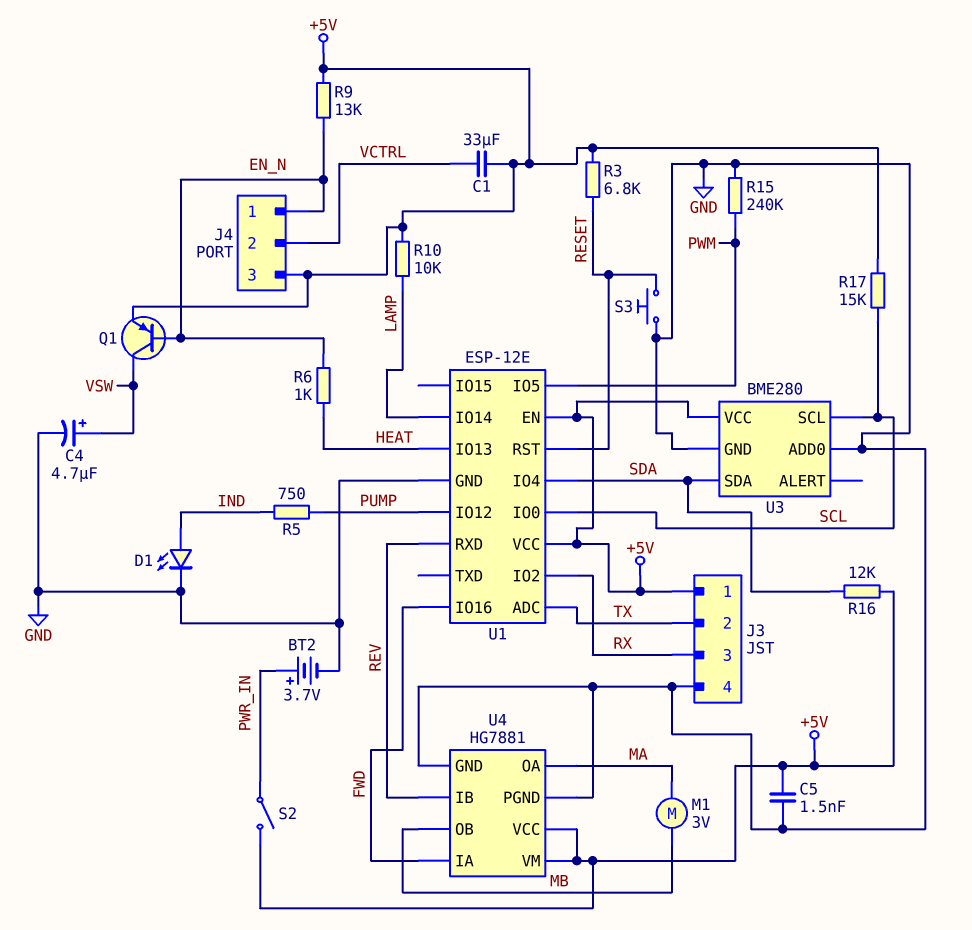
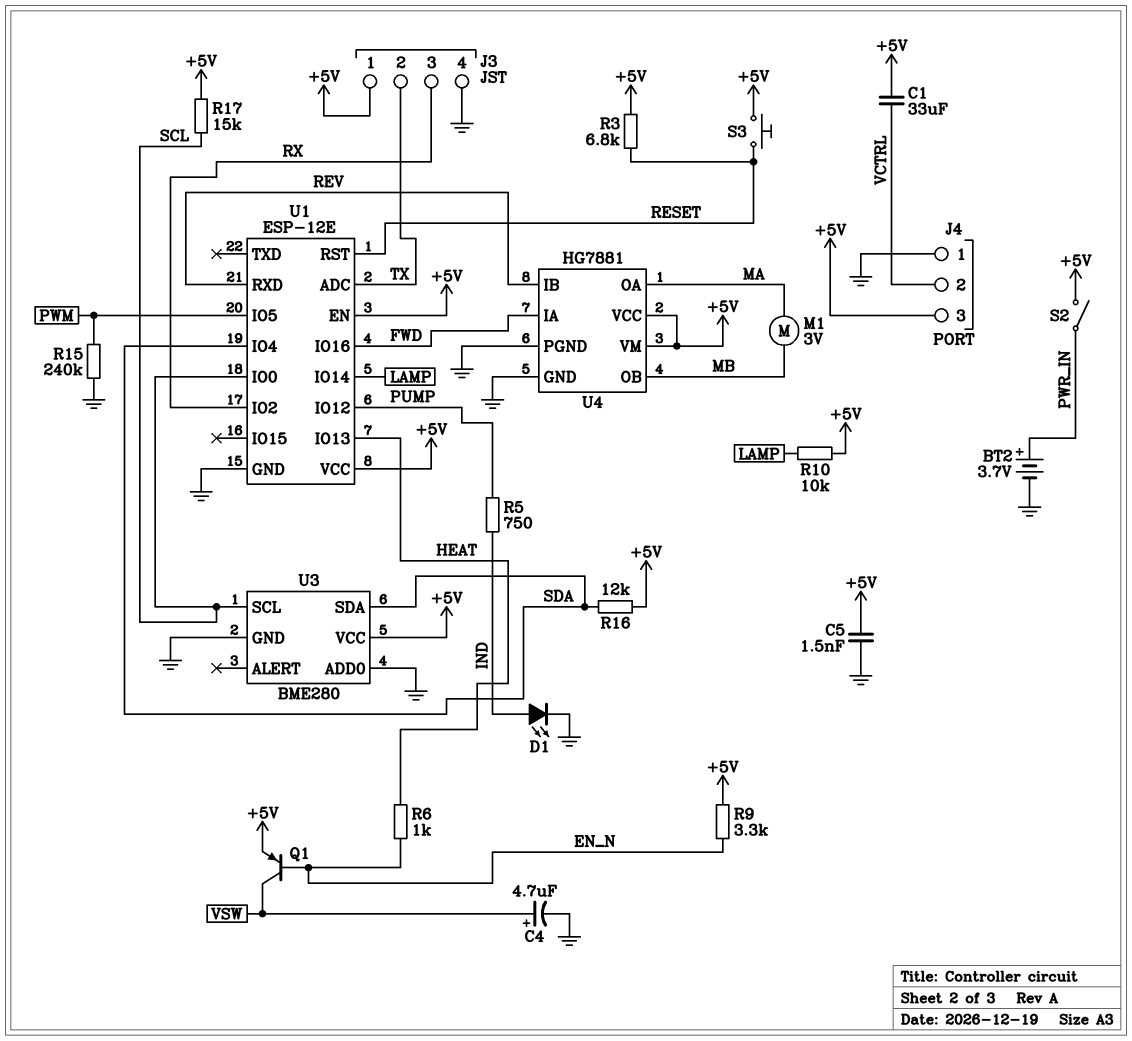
J4 pin 1: EN_N -> GND
R9: 13k (+5V, EN_N) -> 3.3k (+5V, EN_N)
S3: button (GND, RESET) -> button (+5V, RESET)

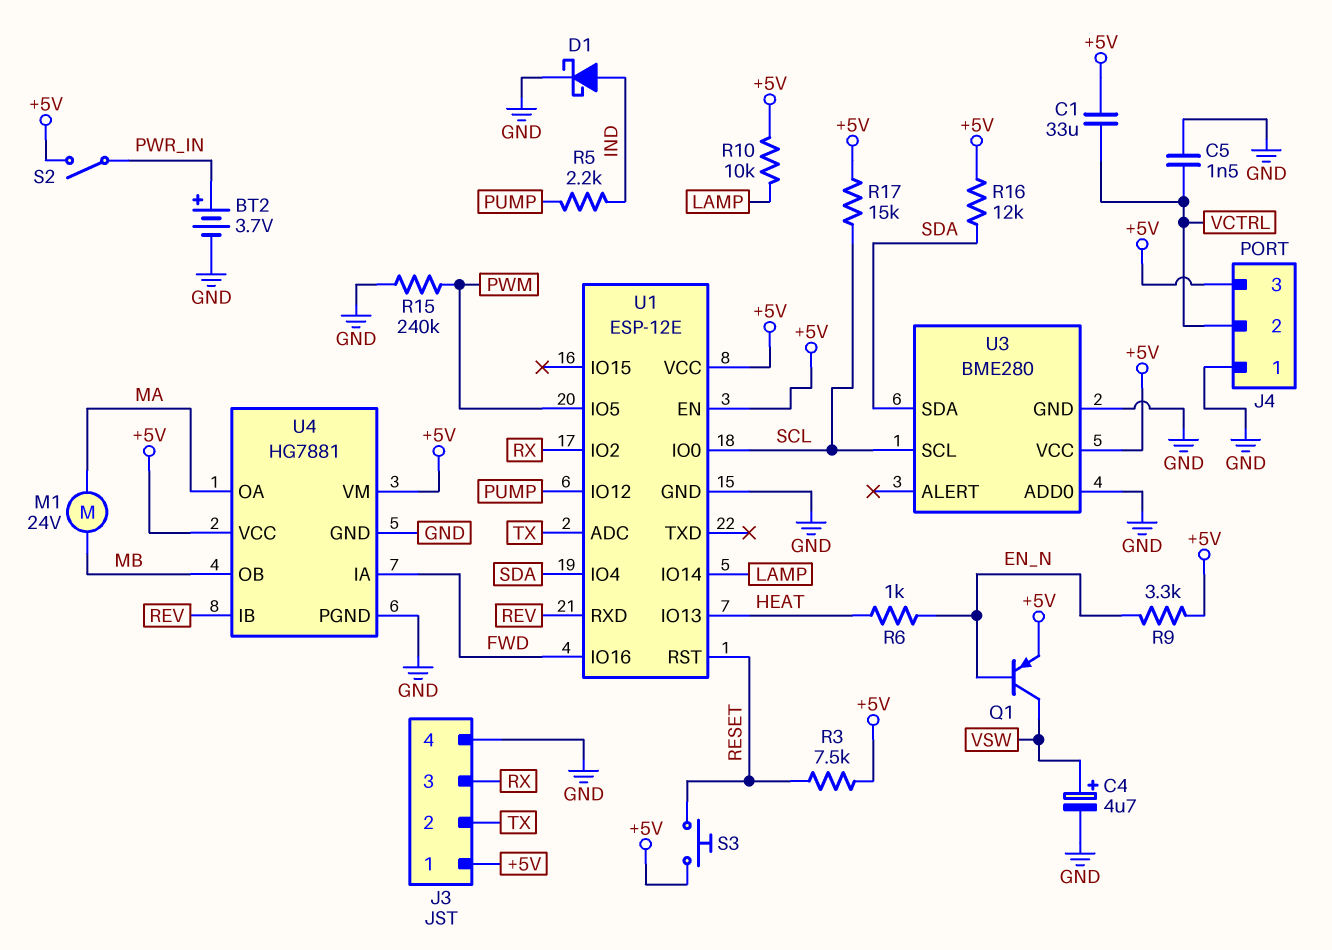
C5: 1.5nF (+5V, GND) -> 1.5nF (GND, VCTRL)
D1: LED (A IND, K GND) -> schottky (A IND, K GND)
M1: motor 3V (MA, MB) -> motor 24V (MA, MB)
R3: 6.8k (+5V, RESET) -> 7.5k (+5V, RESET)
R5: 750 (IND, PUMP) -> 2.2k (IND, PUMP)

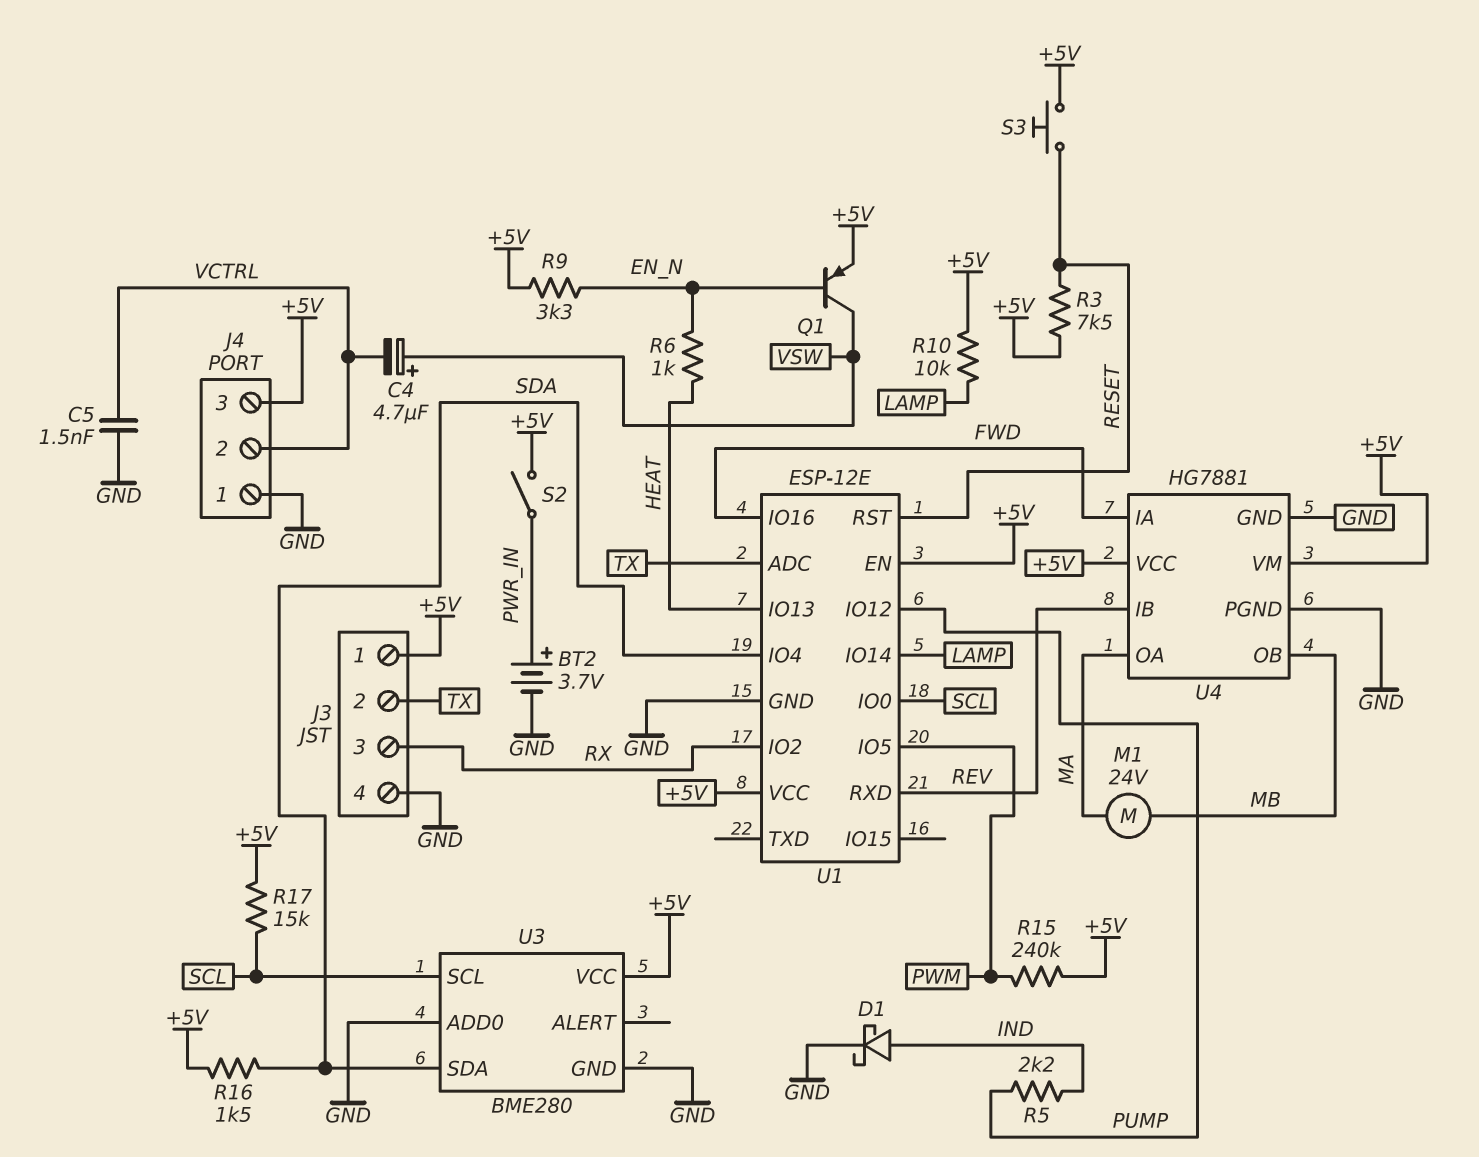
C1: 33uF (+5V, VCTRL) -> none
C4: 4.7uF (plus VSW, minus GND) -> 4.7uF (plus VSW, minus VCTRL)
R15: 240k (GND, PWM) -> 240k (+5V, PWM)
R16: 12k (+5V, SDA) -> 1.5k (+5V, SDA)

